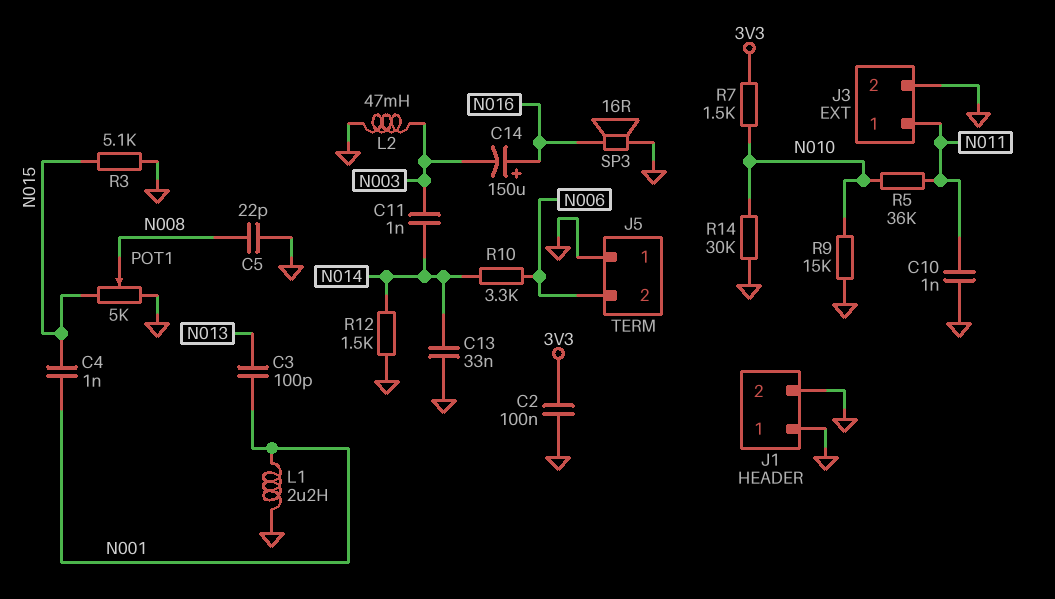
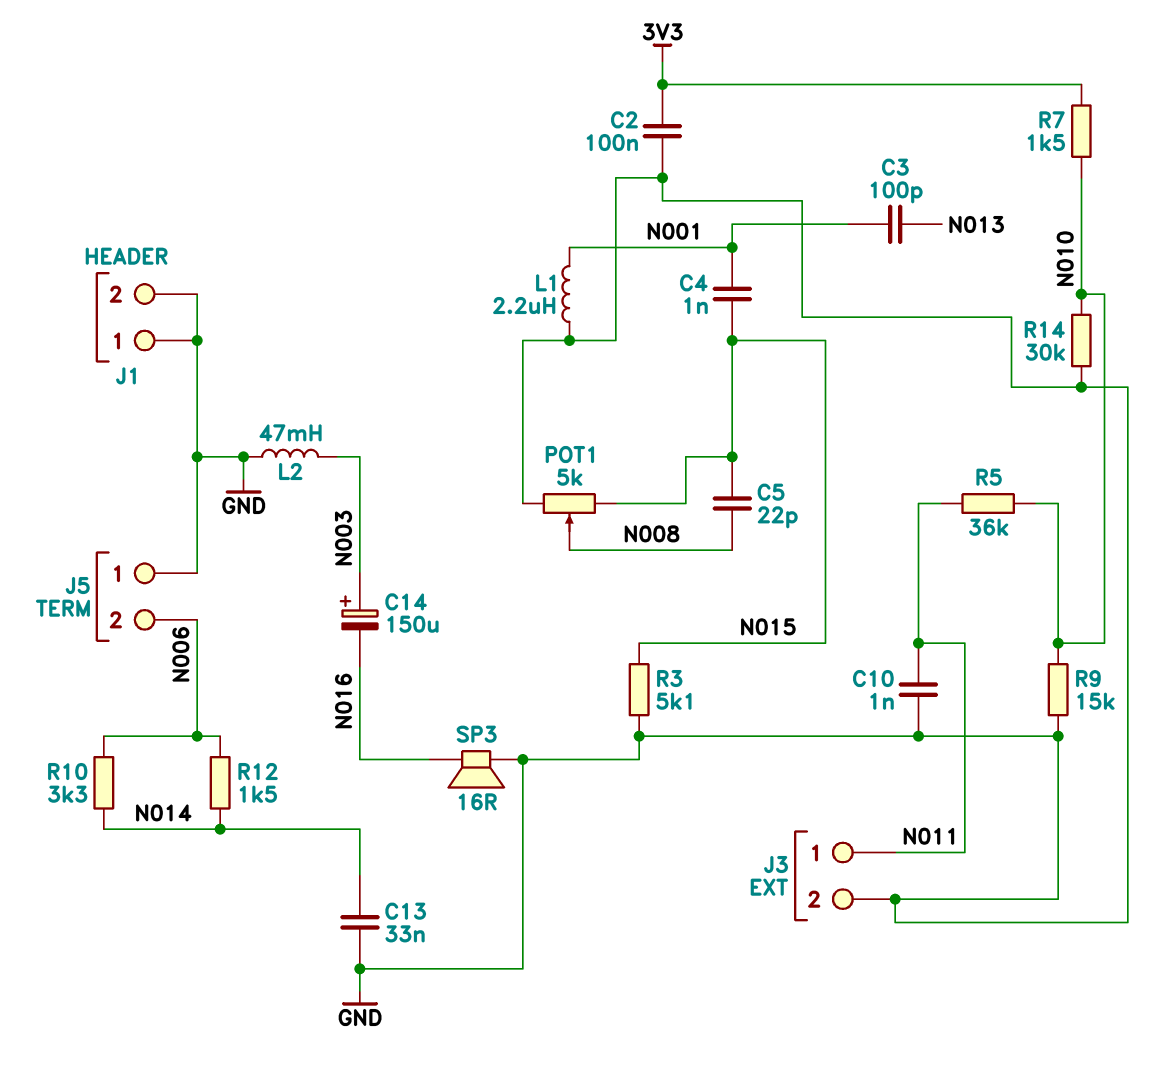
C5: 22pF (GND, N008) -> 22pF (N008, N015)
C11: 1nF (N003, N014) -> none
C14: 150uF (plus N016, minus N003) -> 150uF (plus N003, minus N016)
R12: 1.5k (GND, N014) -> 1.5k (N006, N014)

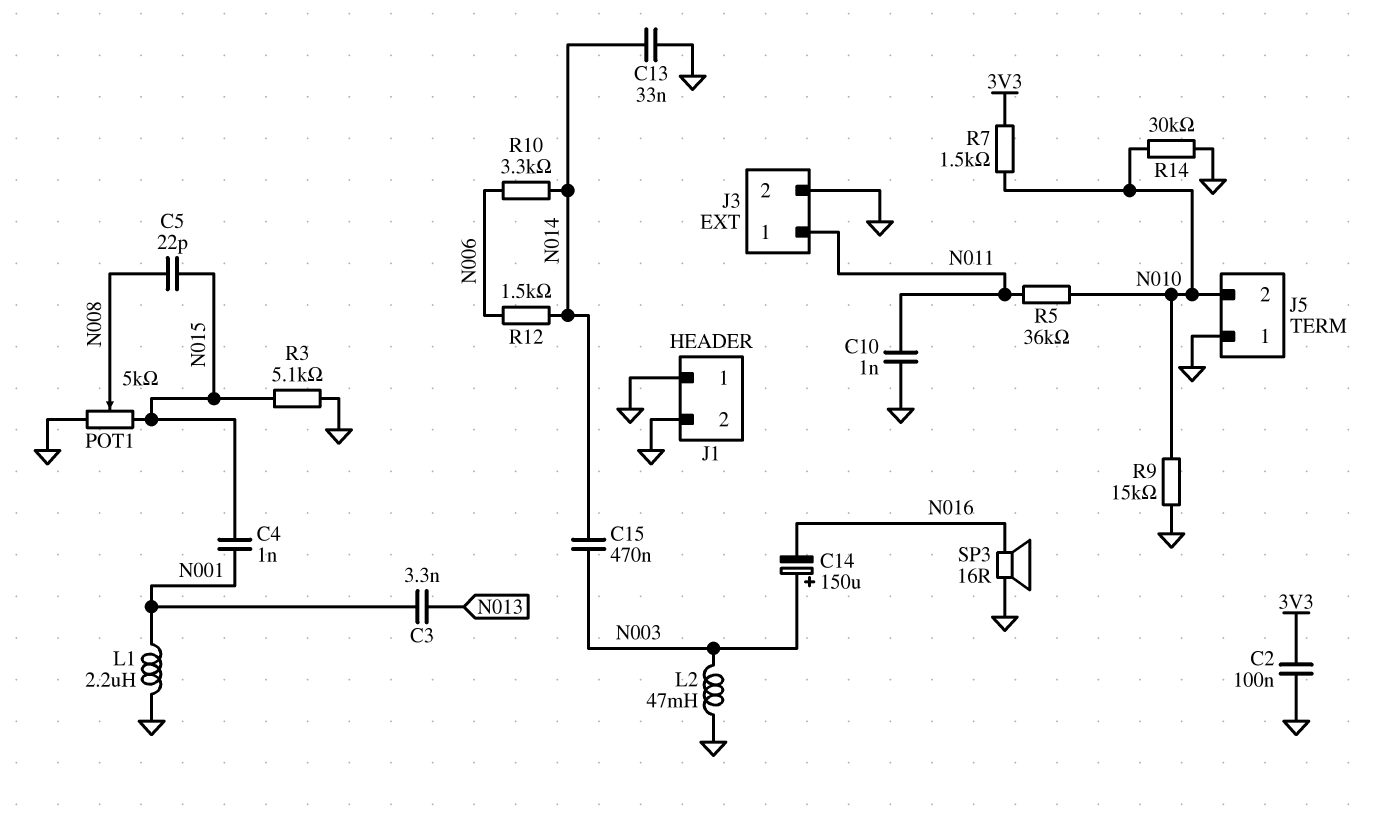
C3: 100pF (N001, N013) -> 3.3nF (N001, N013)
C15: none -> 470nF (N003, N014)
J5 pin 2: N006 -> N010

